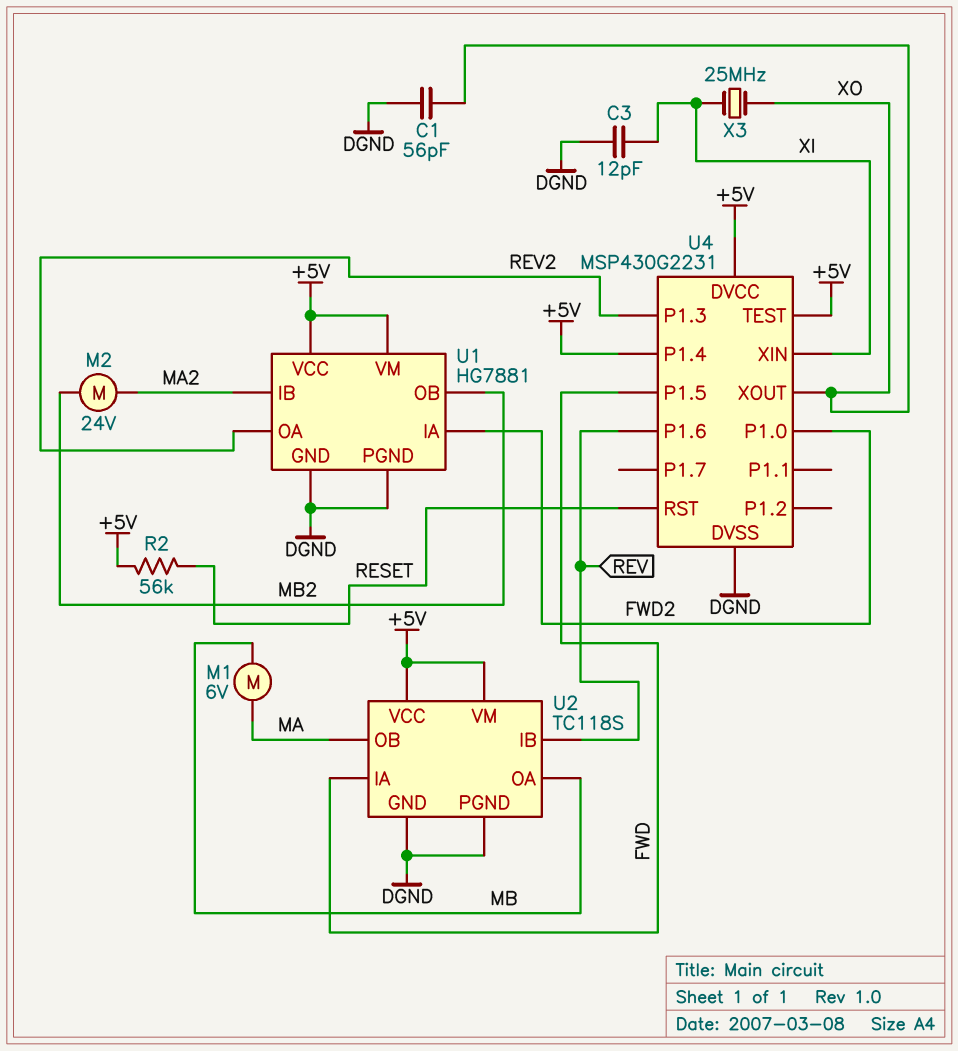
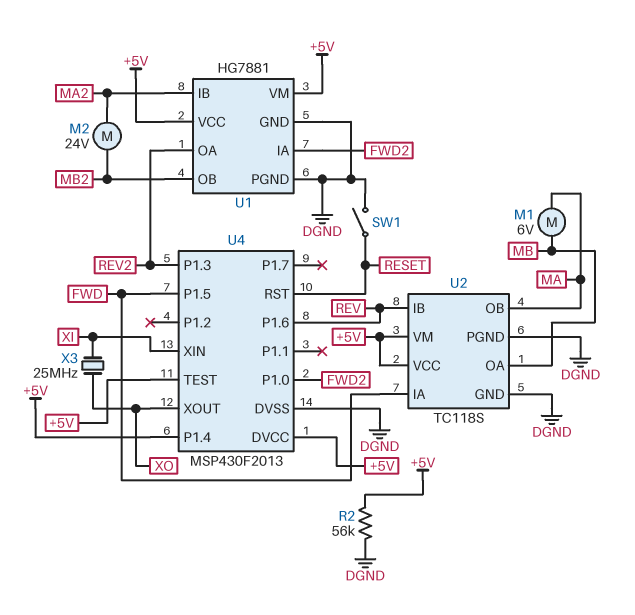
C1: 56pF (DGND, XO) -> none
C3: 12pF (DGND, XI) -> none
R2: 56k (+5V, RESET) -> 56k (+5V, DGND)
SW1: none -> switch (DGND, RESET)
U4: MSP430G2231 -> MSP430F2013

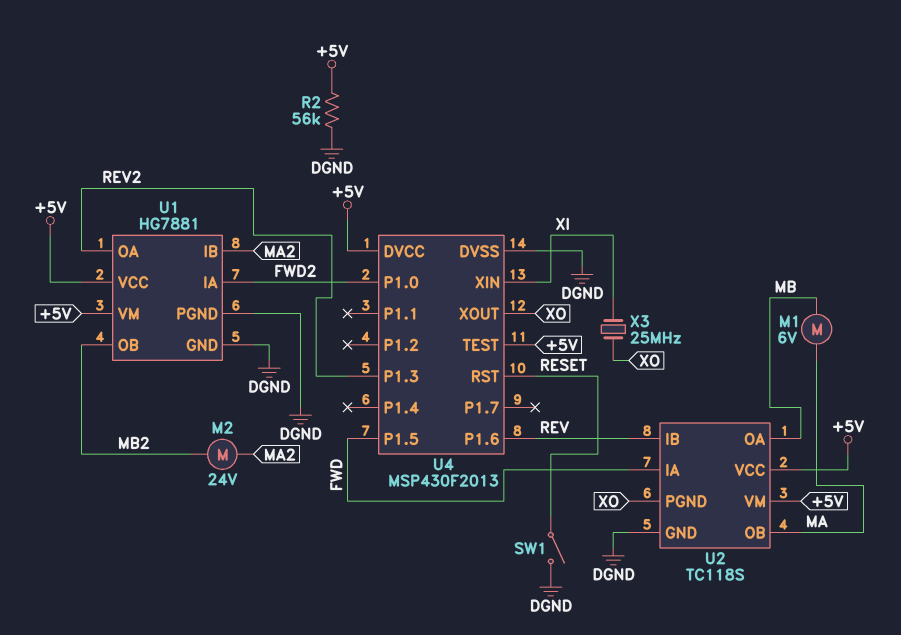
U2 pin PGND: DGND -> XO
U4 pin P1.4: +5V -> none

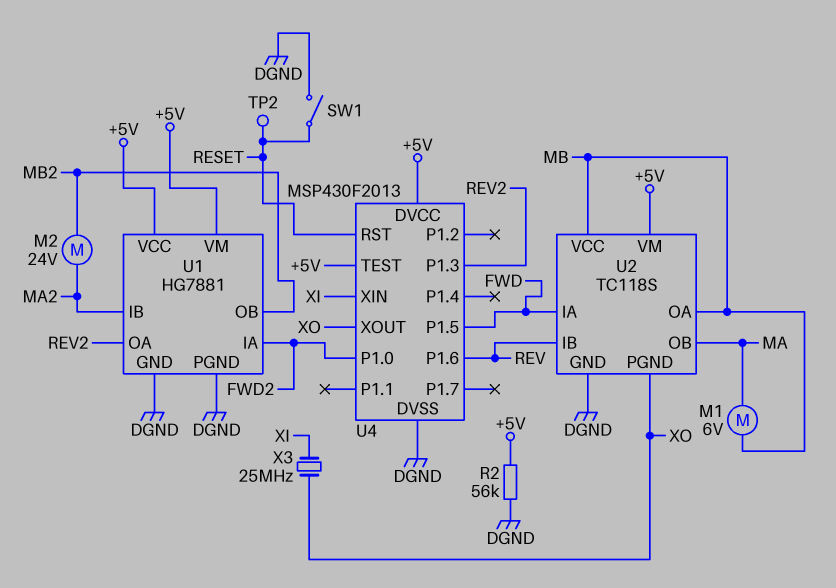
TP2: none -> test point (RESET)
U2 pin VCC: +5V -> MB

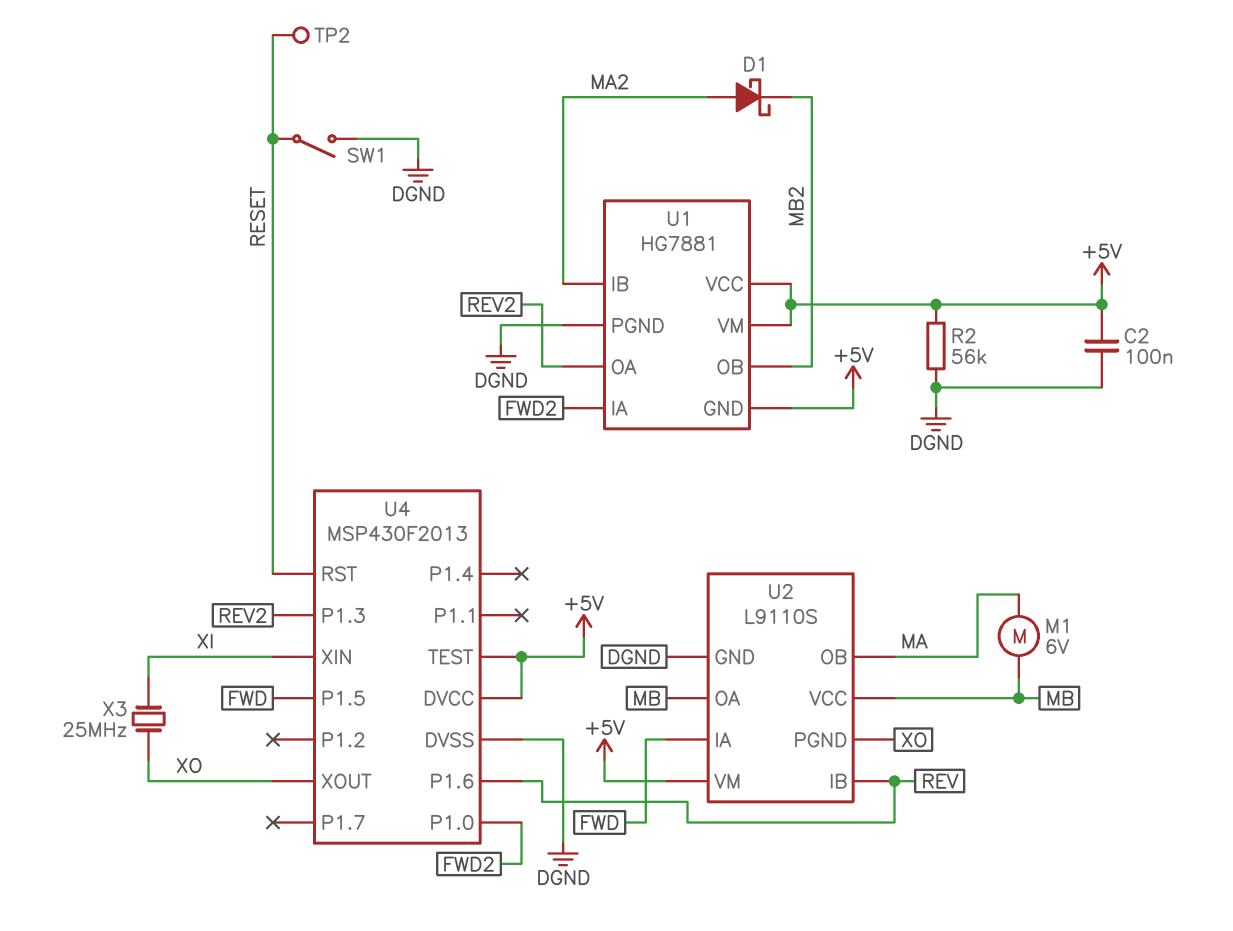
C2: none -> 100nF (+5V, DGND)
D1: none -> schottky (A MA2, K MB2)
M2: motor 24V (MA2, MB2) -> none
U1 pin GND: DGND -> +5V
U2: TC118S -> L9110S

